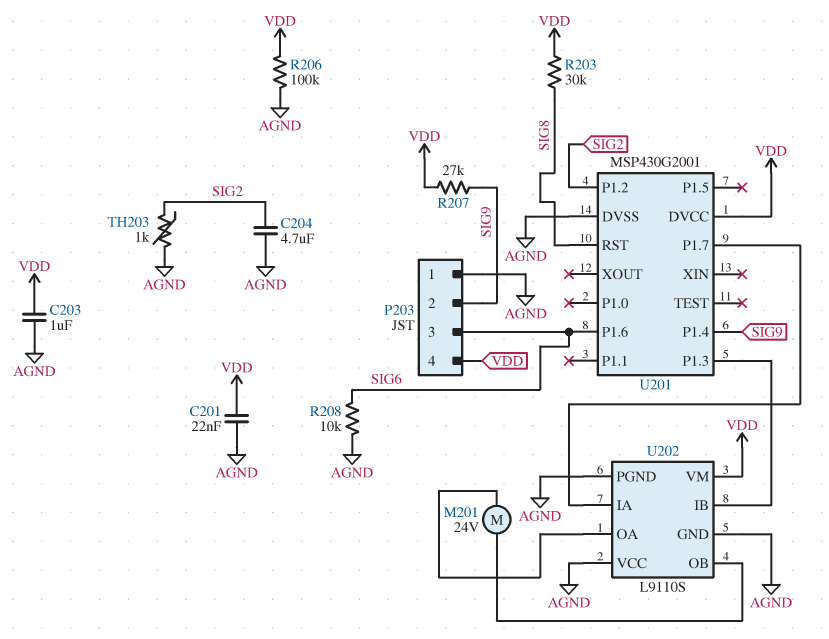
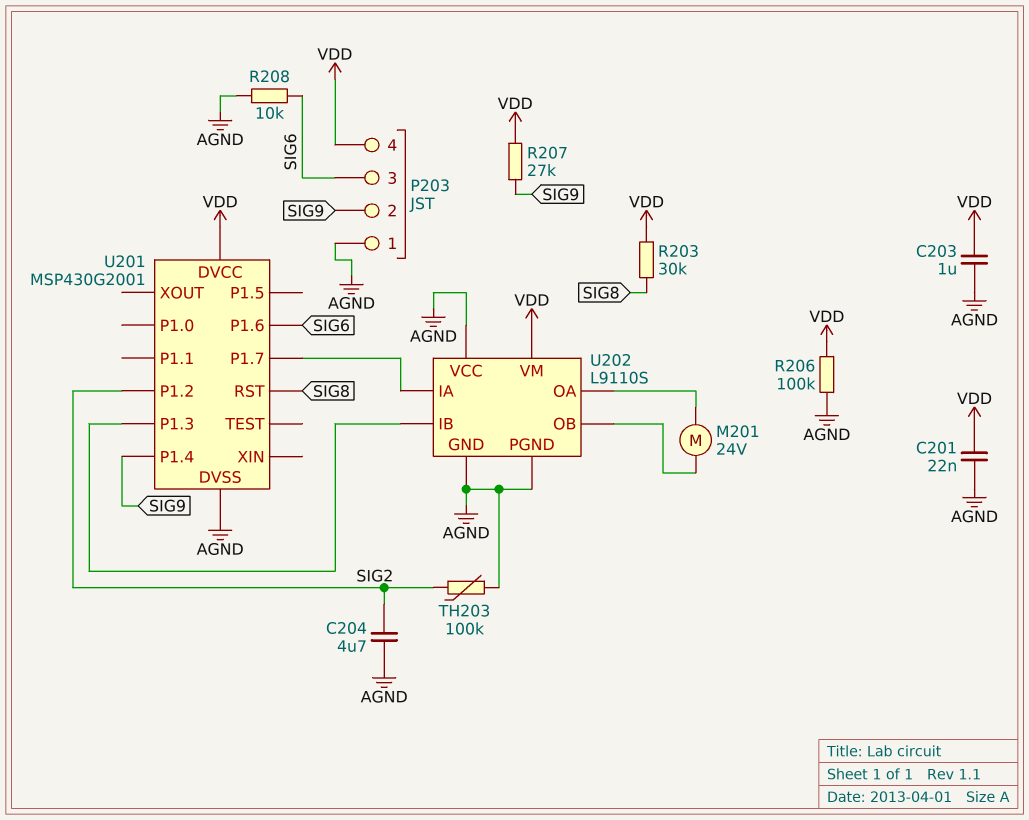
TH203: 1k (AGND, SIG2) -> 100k (AGND, SIG2)

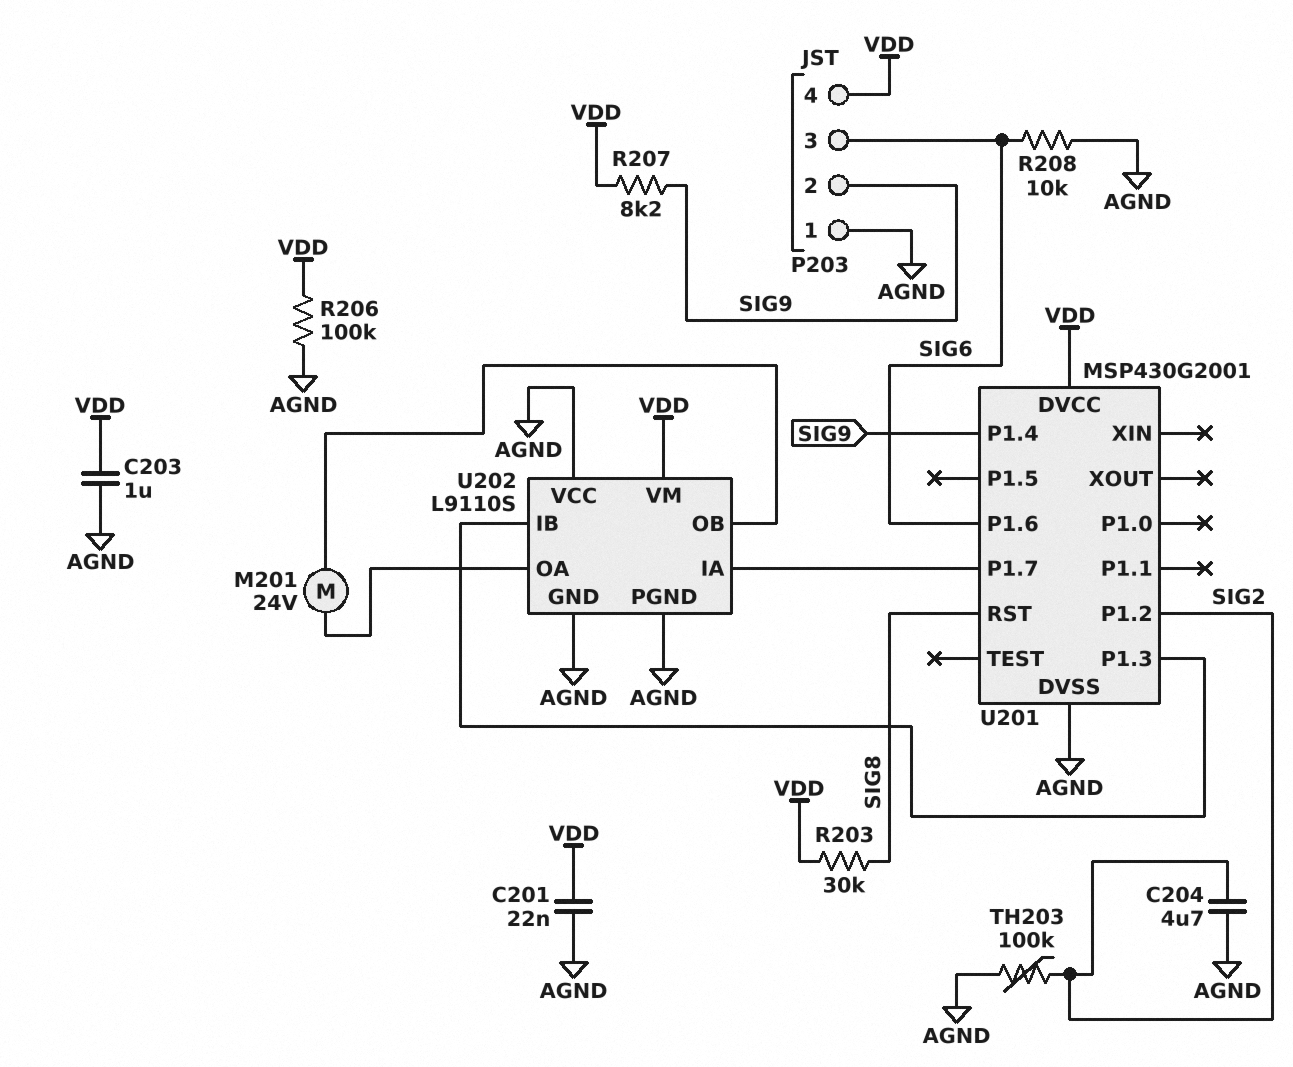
R207: 27k (SIG9, VDD) -> 8.2k (SIG9, VDD)

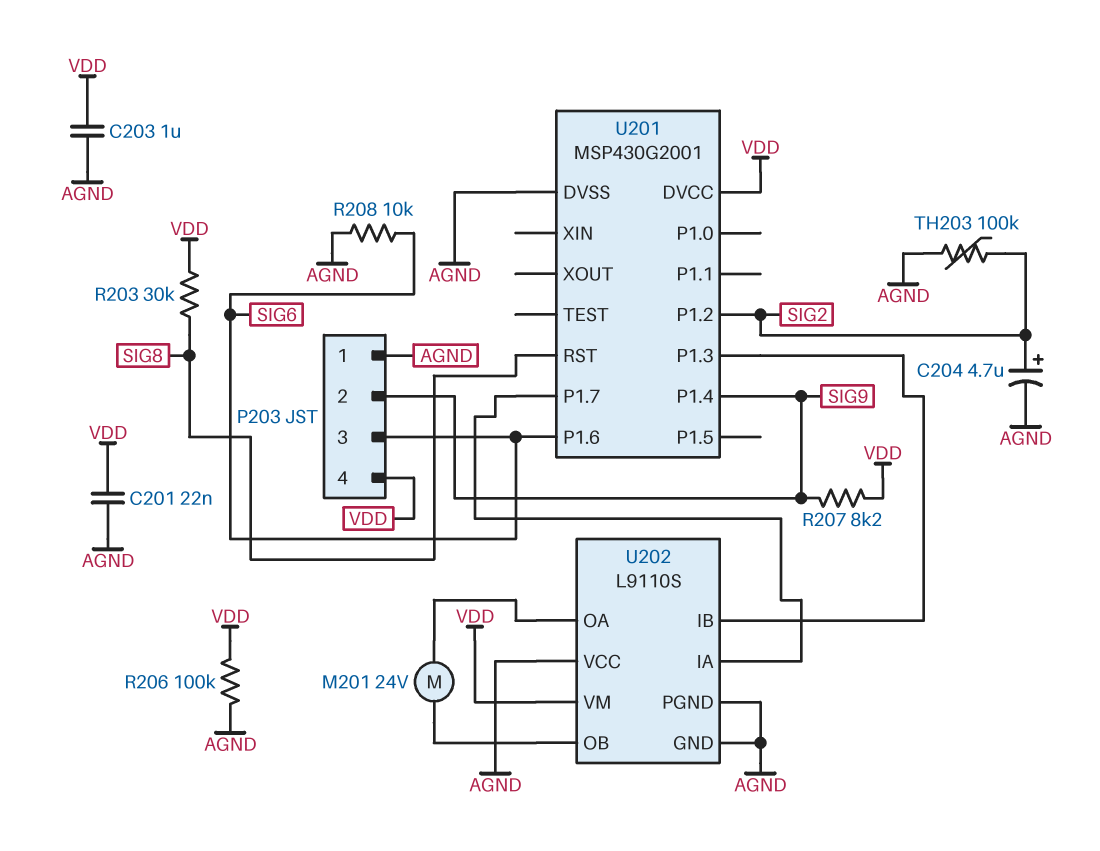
C204: 4.7uF (AGND, SIG2) -> 4.7uF (plus SIG2, minus AGND)

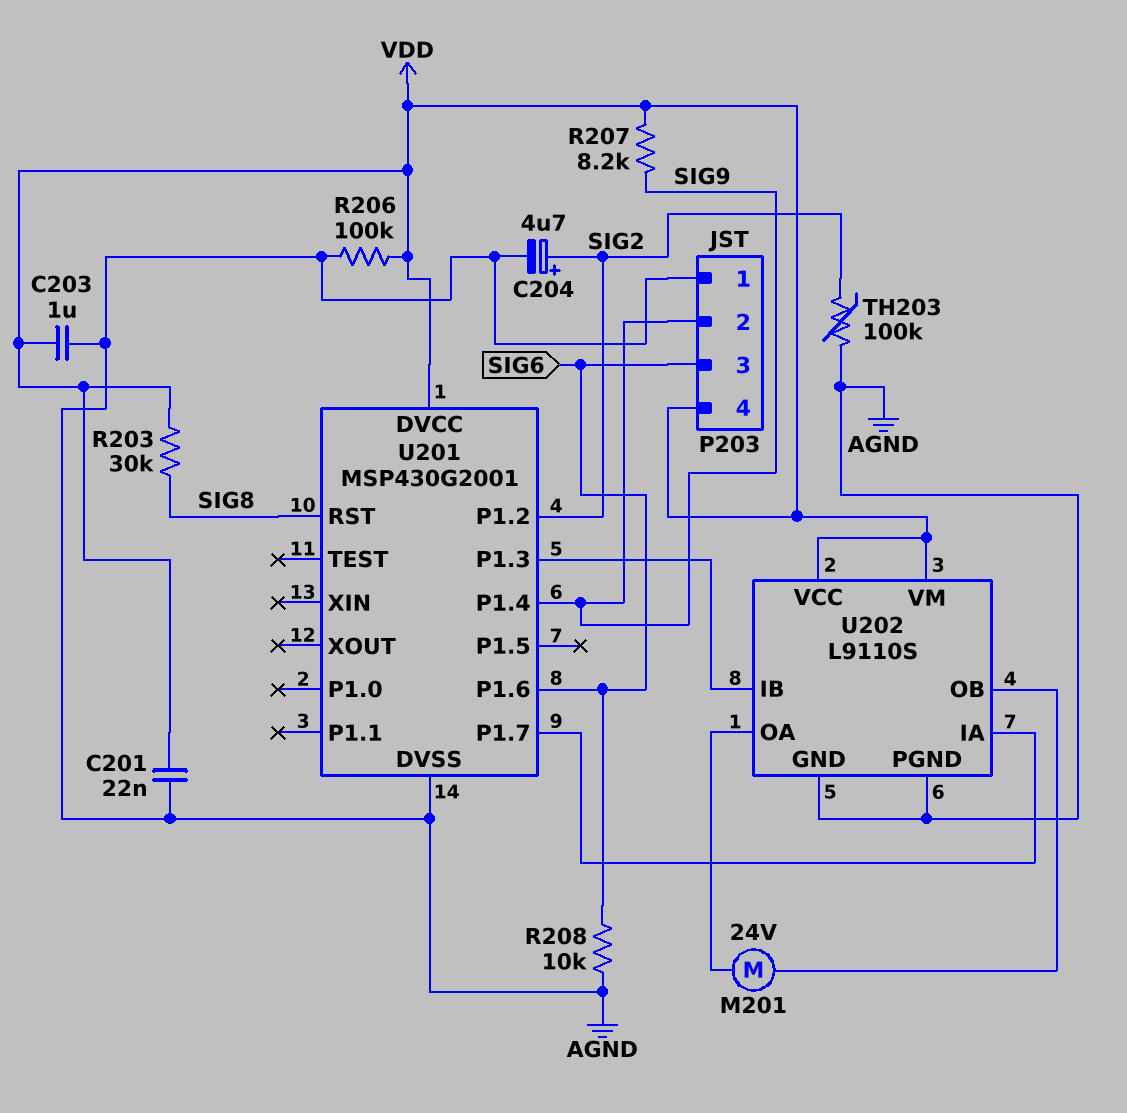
U202 pin VCC: AGND -> VDD

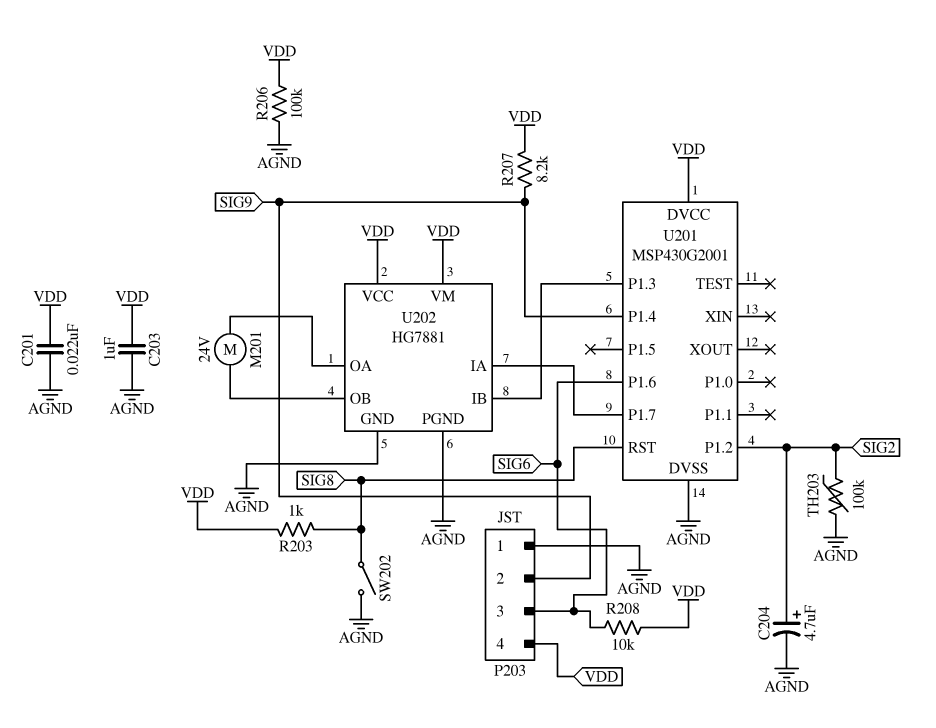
R203: 30k (SIG8, VDD) -> 1k (SIG8, VDD)
R208: 10k (AGND, SIG6) -> 10k (SIG6, VDD)
SW202: none -> switch (AGND, SIG8)
U202: L9110S -> HG7881

